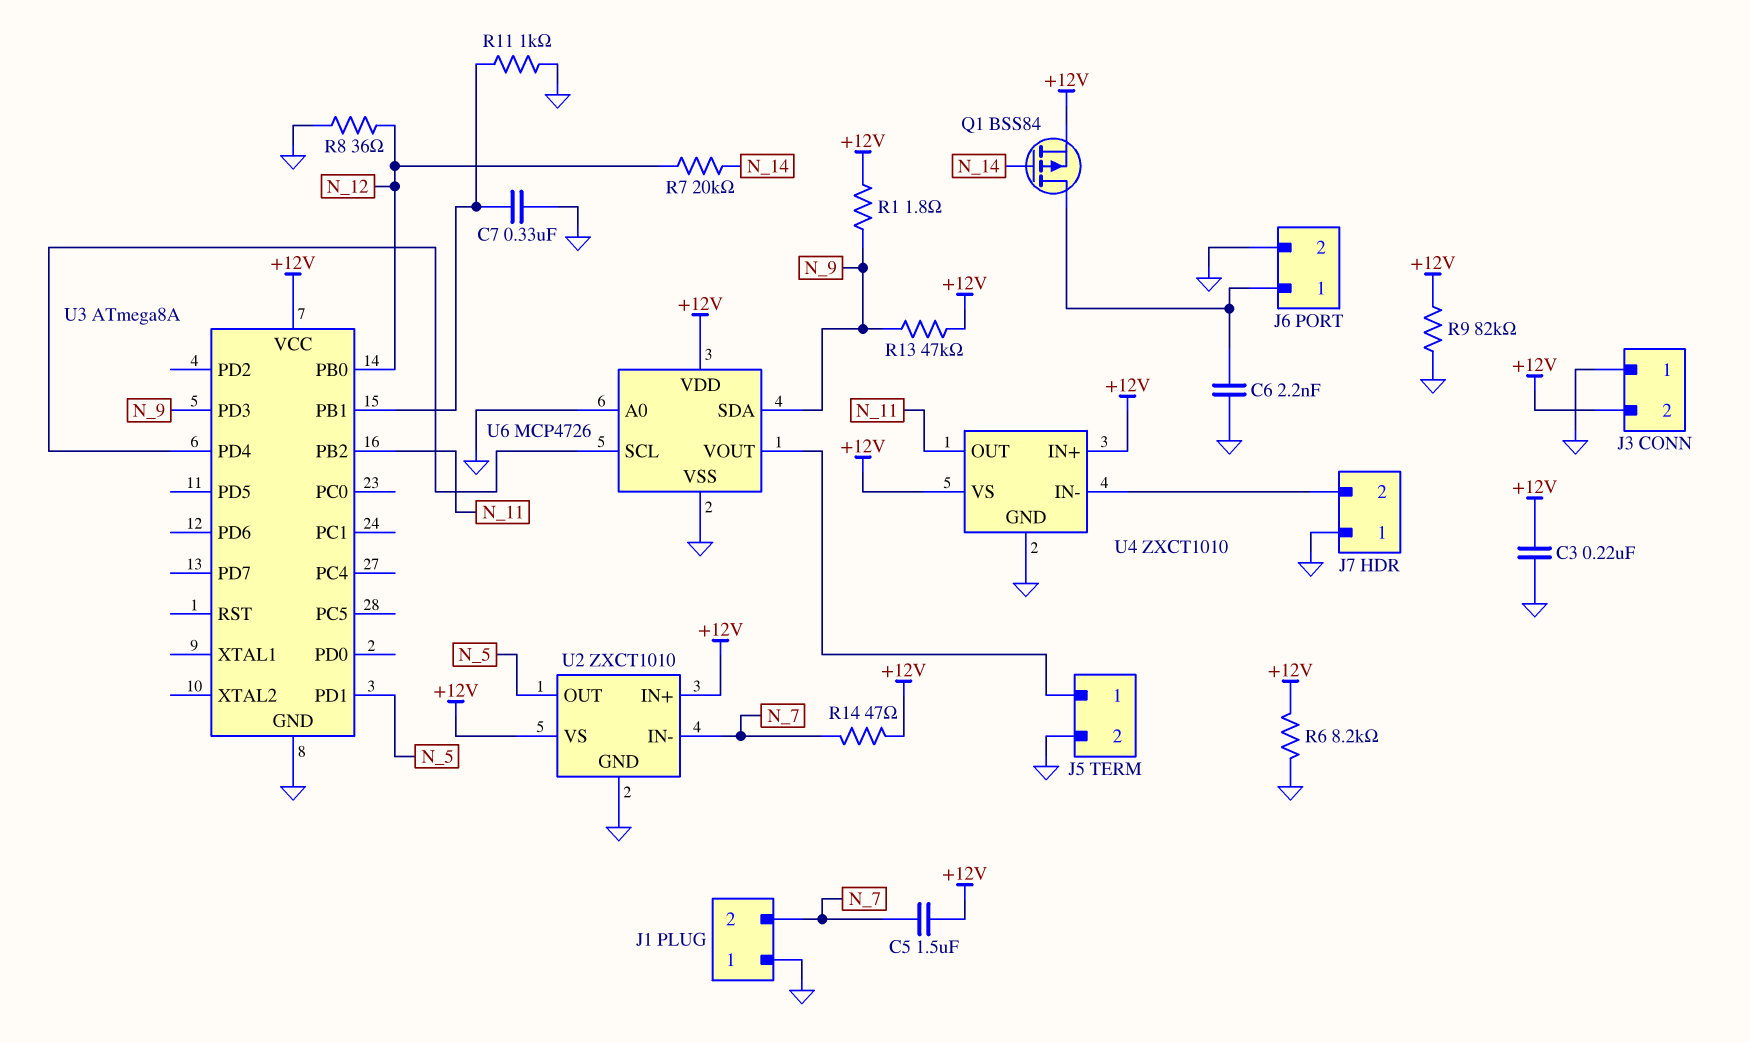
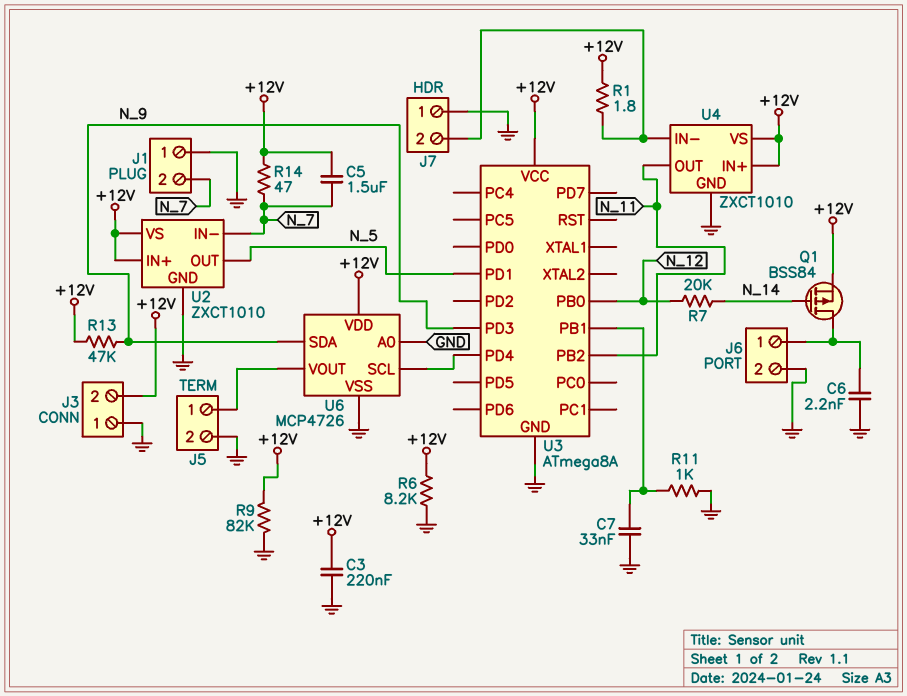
C7: 330nF (GND, U3/PB1) -> 33nF (GND, U3/PB1)
R1: 1.8 (+12V, N_9) -> 1.8 (+12V, J7/2)
R8: 36 (GND, N_12) -> none

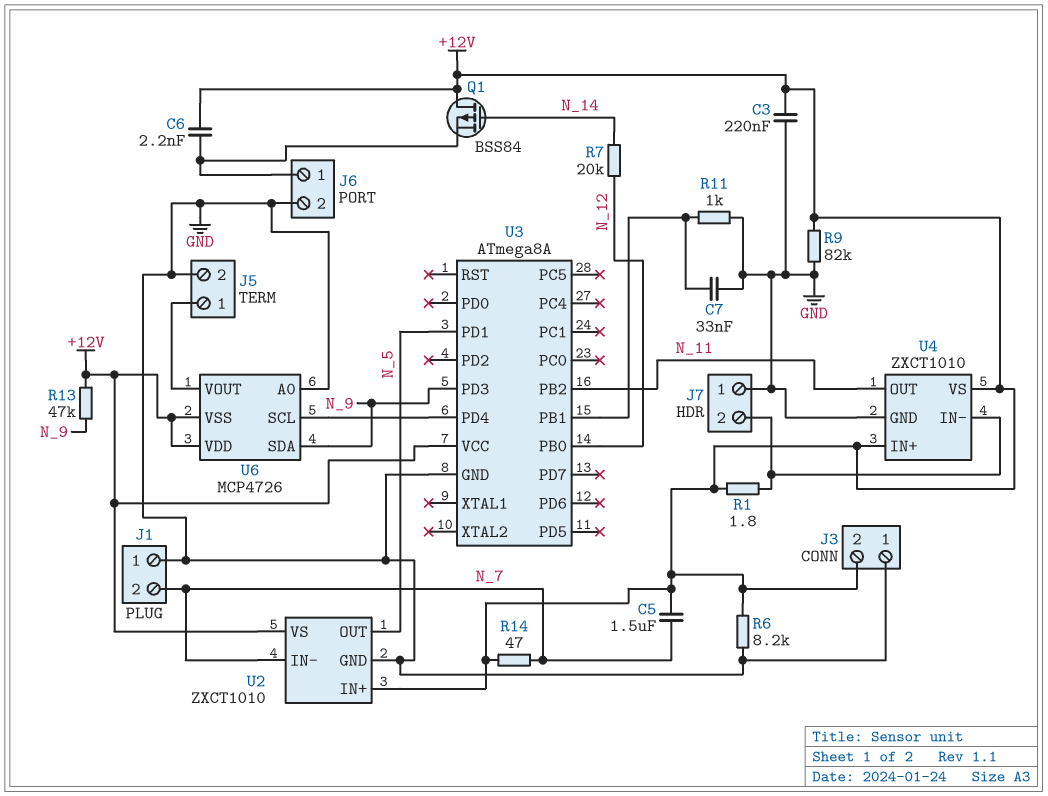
C6: 2.2nF (GND, J6/1) -> 2.2nF (+12V, J6/1)
Q1: PMOS BSS84 (G N_14, D J6/1, S +12V) -> PMOS BSS84 (G N_14, D +12V, S J6/1)
U6 pin VSS: GND -> +12V

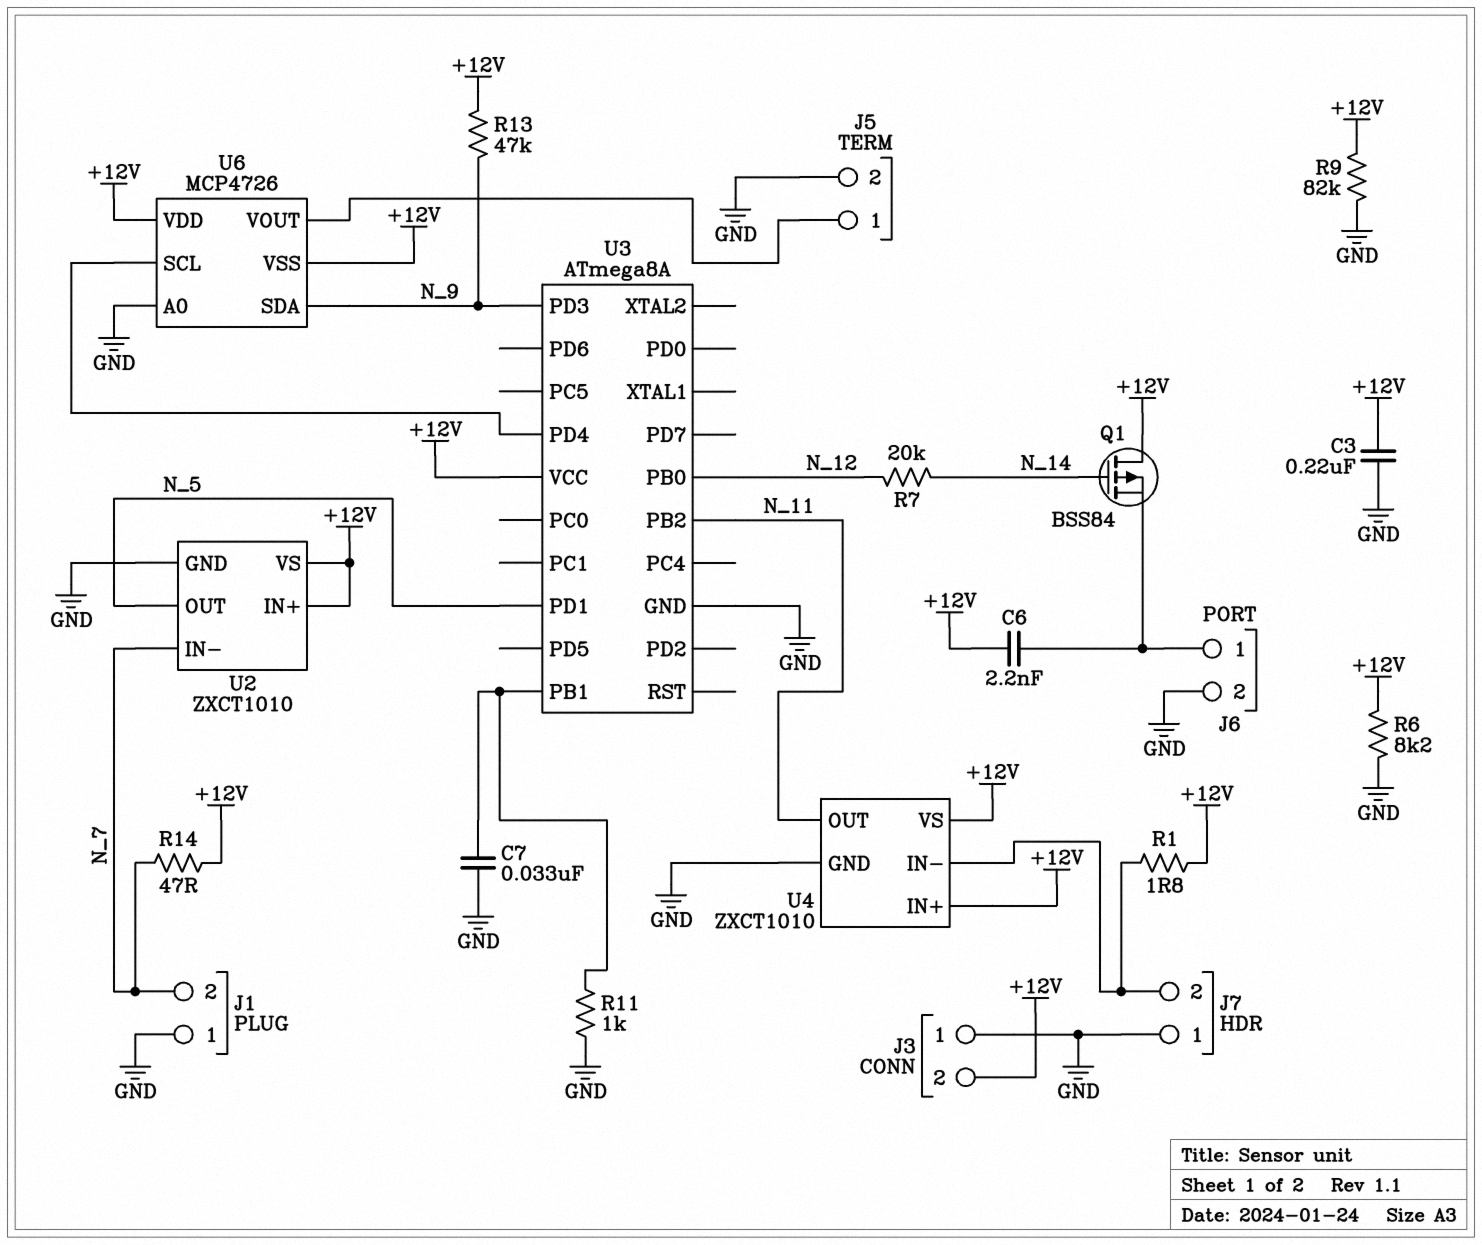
C5: 1.5uF (+12V, N_7) -> none

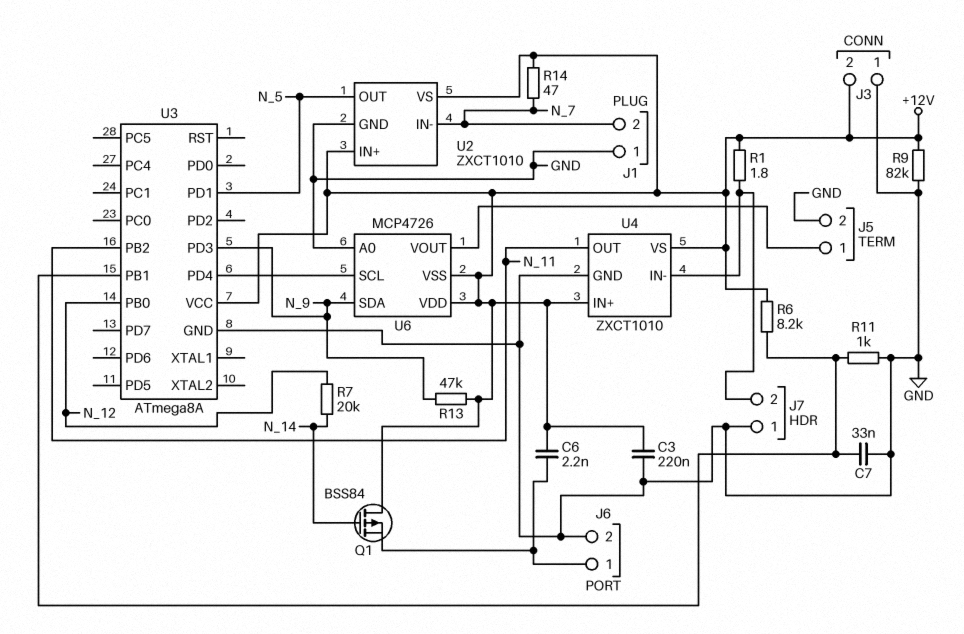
R6: 8.2k (+12V, GND) -> 8.2k (+12V, U3/PB1)

